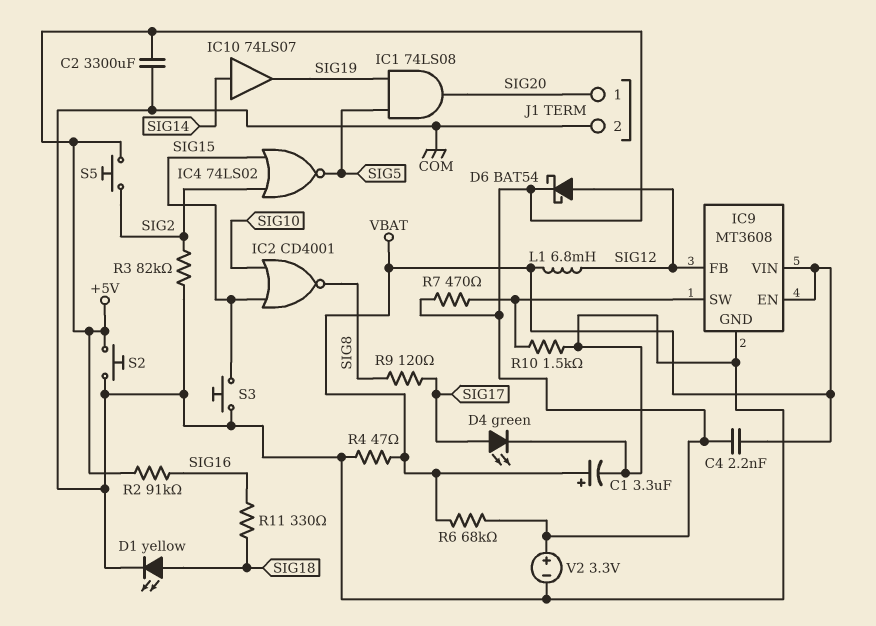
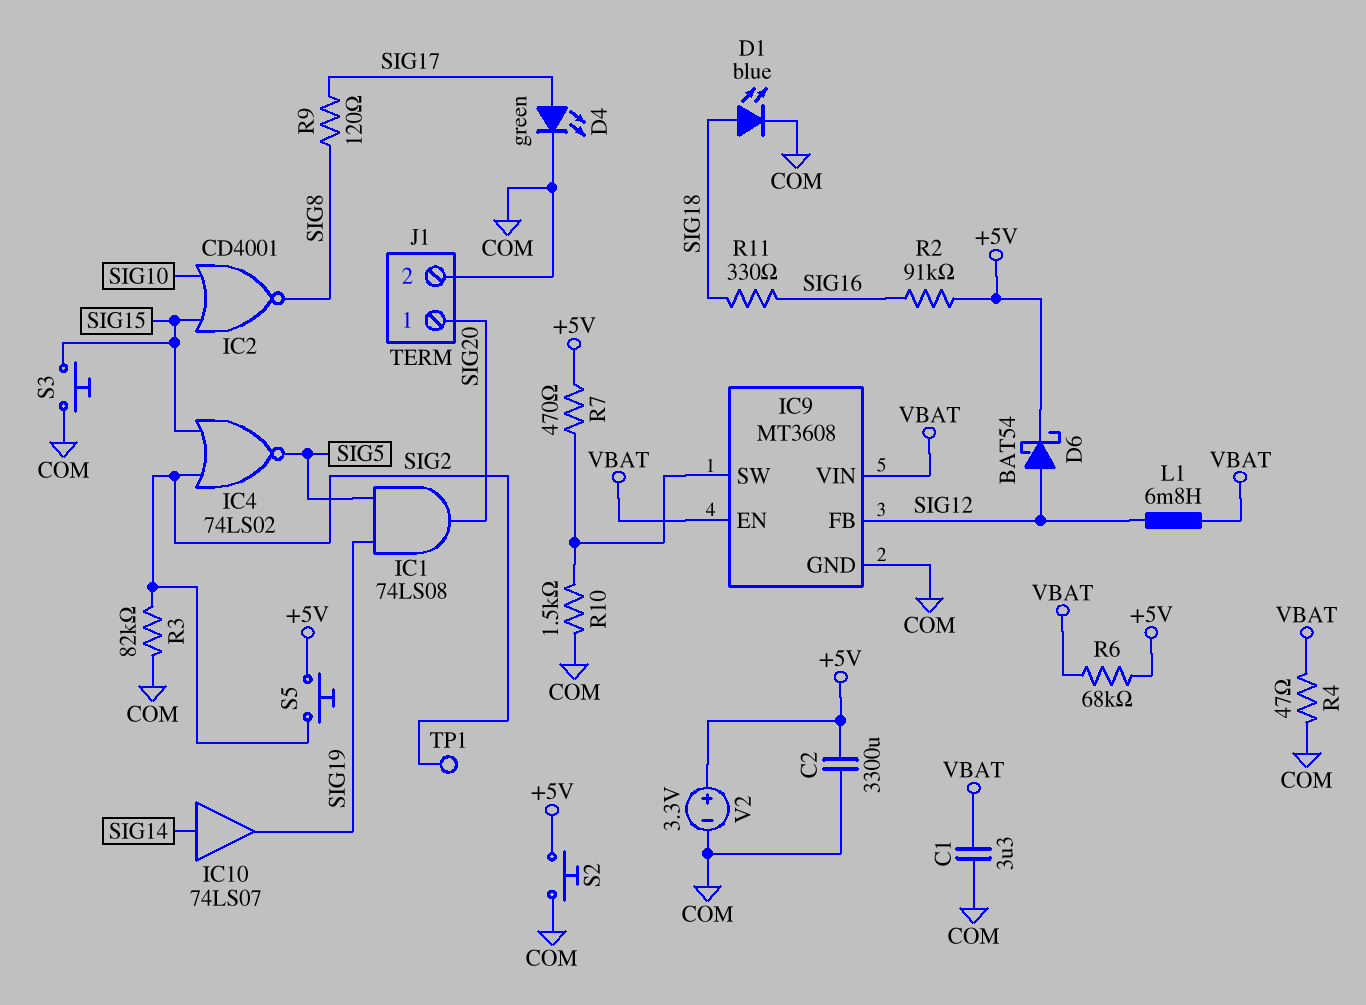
C1: 3.3uF (plus VBAT, minus COM) -> 3.3uF (COM, VBAT)
C4: 2.2nF (+5V, VBAT) -> none
D1: LED yellow (A SIG18, K COM) -> LED blue (A SIG18, K COM)
TP1: none -> test point (SIG2)

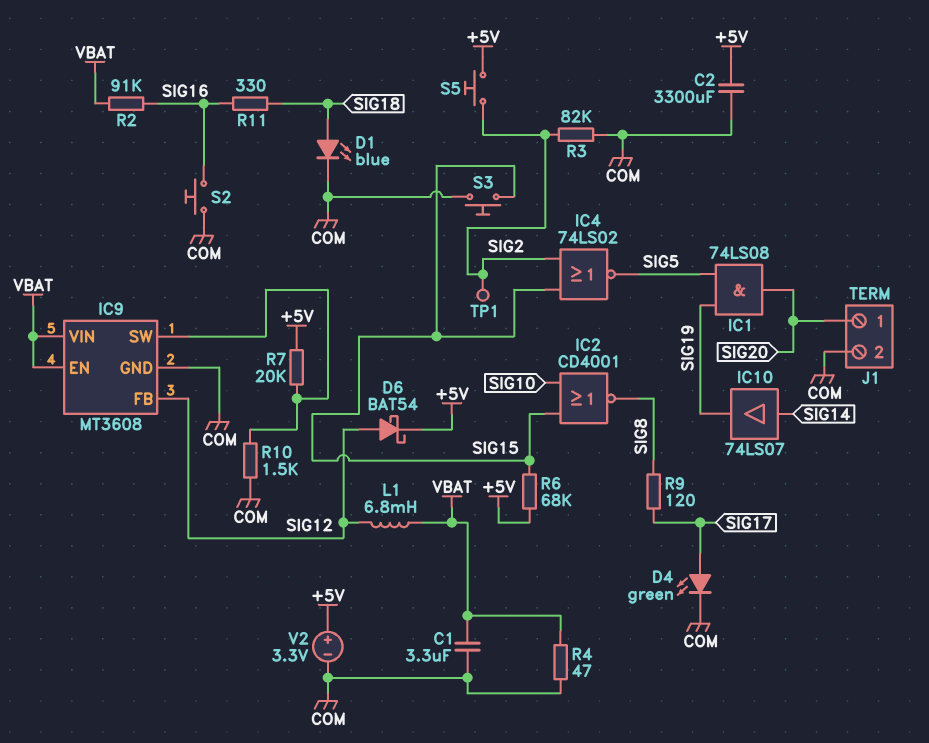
R2: 91k (+5V, SIG16) -> 91k (SIG16, VBAT)
R6: 68k (+5V, VBAT) -> 68k (+5V, SIG15)
R7: 470 (+5V, IC9/SW) -> 20k (+5V, IC9/SW)
S2: button (+5V, COM) -> button (COM, SIG16)

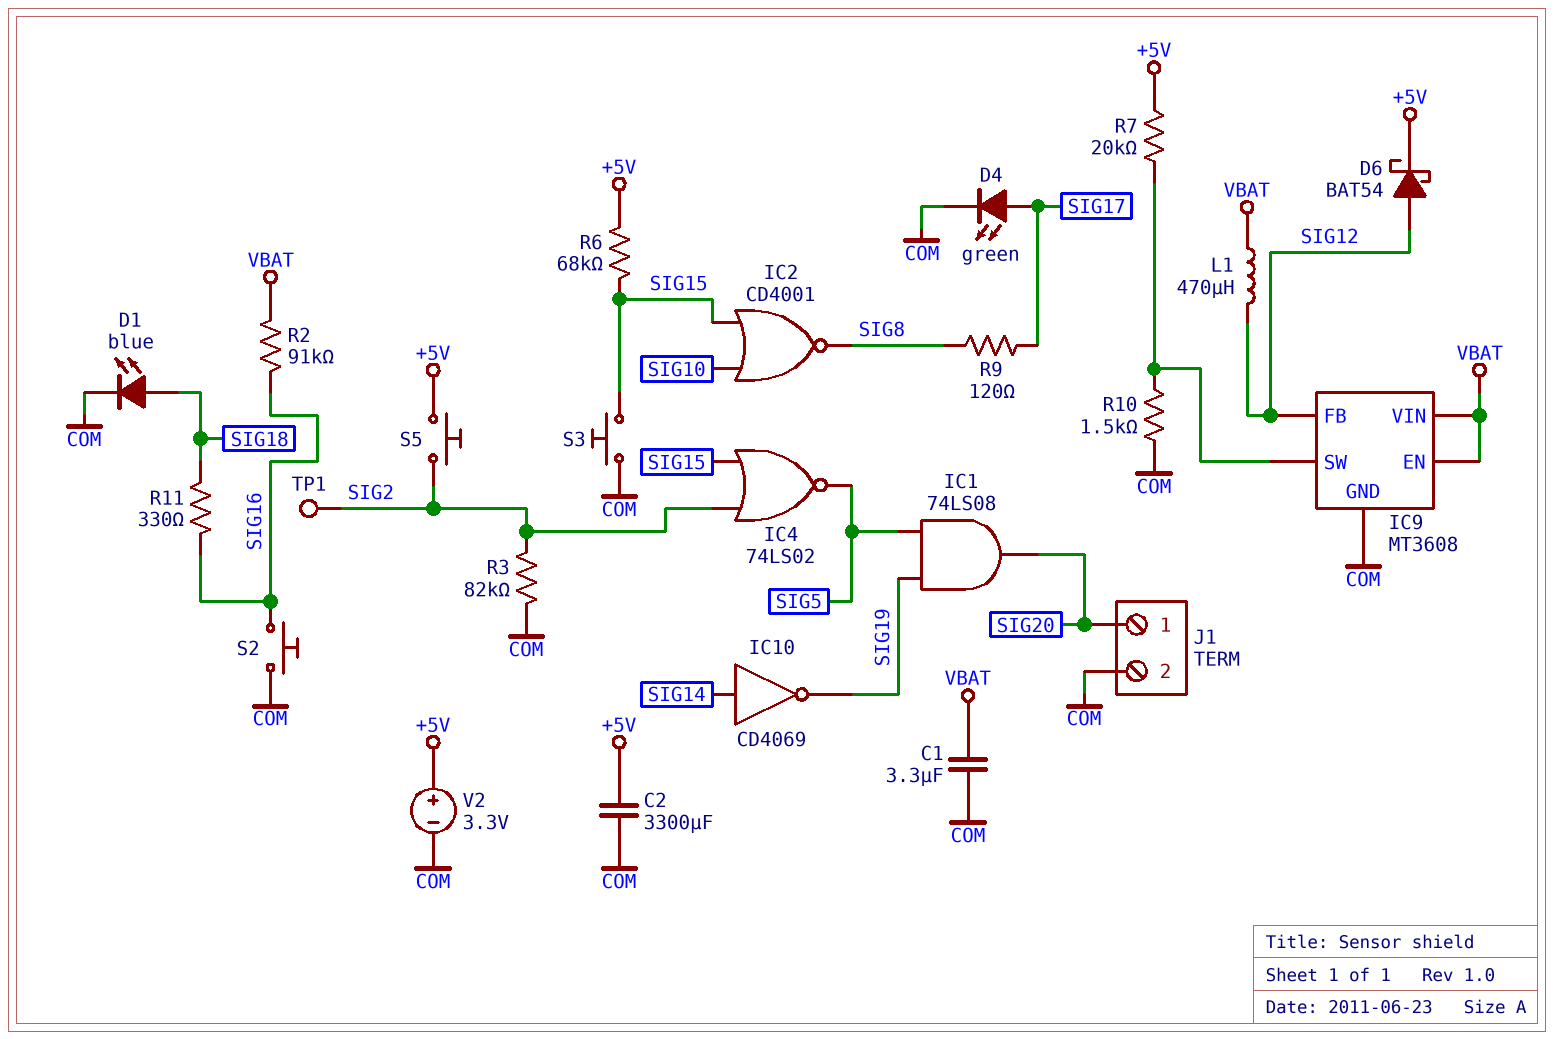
IC10: buffer 74LS07 (in SIG14, out SIG19) -> NOT CD4069 (in SIG14, out SIG19)
L1: 6.8mH (SIG12, VBAT) -> 470uH (SIG12, VBAT)
R4: 47 (COM, VBAT) -> none

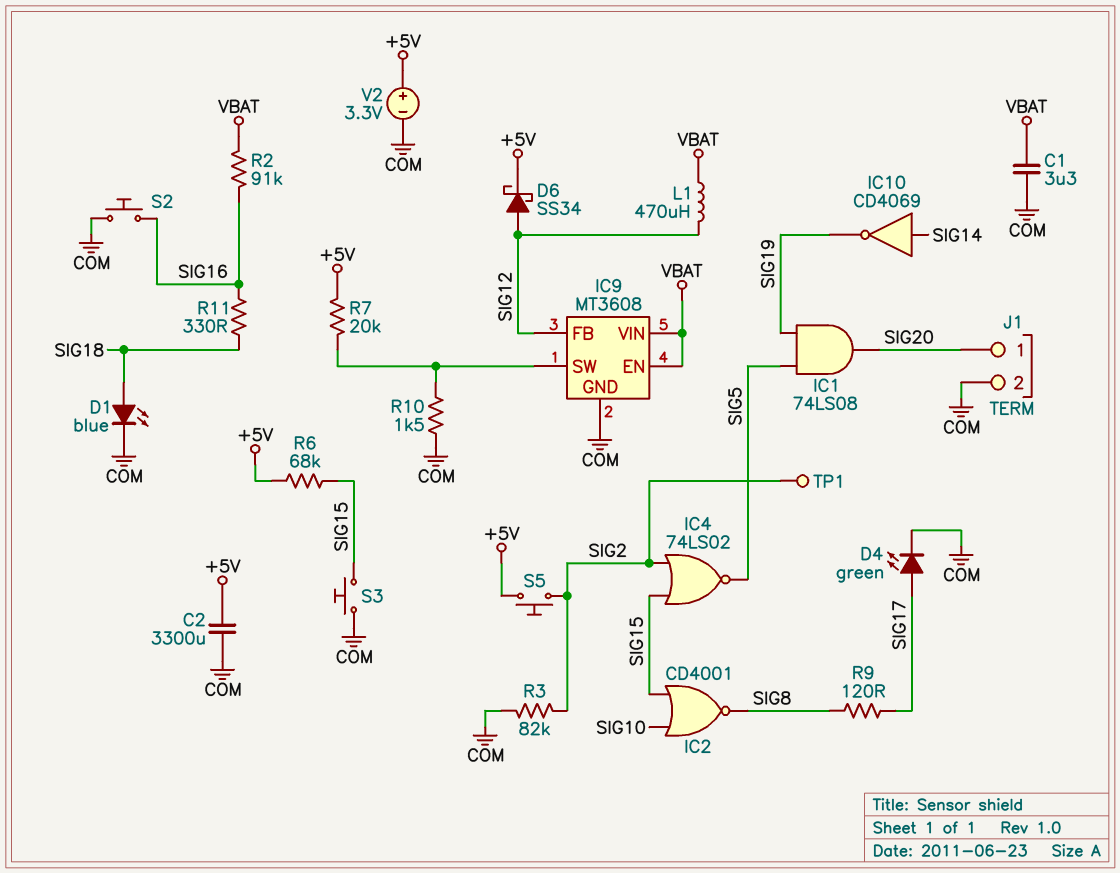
D6: schottky BAT54 (A SIG12, K +5V) -> schottky SS34 (A SIG12, K +5V)

